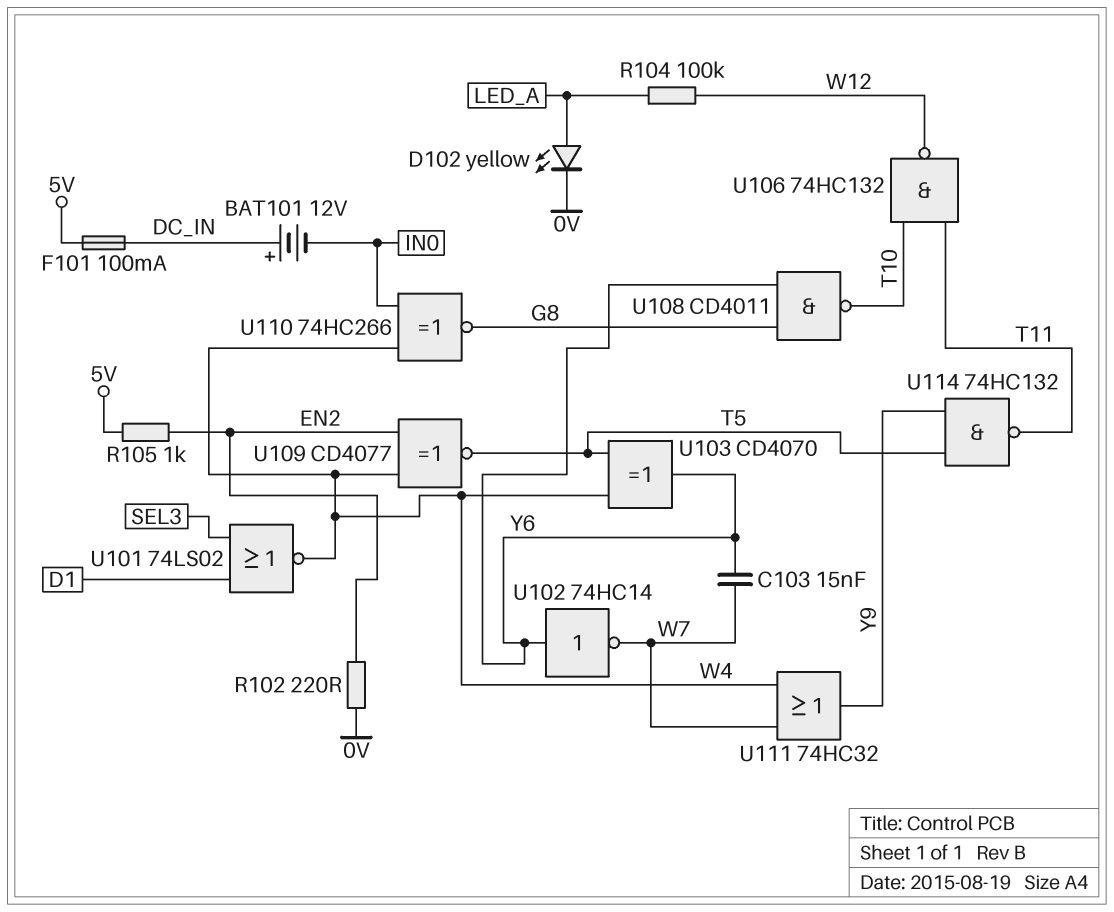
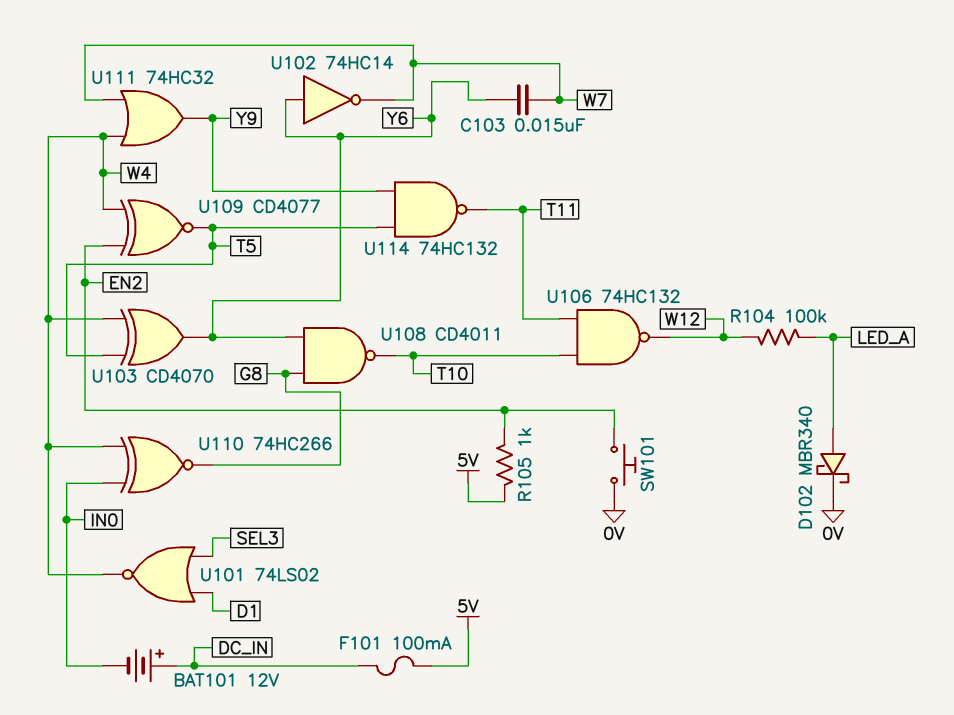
D102: LED yellow (A LED_A, K 0V) -> schottky MBR340 (A LED_A, K 0V)
R102: 220 (0V, EN2) -> none
SW101: none -> button (0V, EN2)

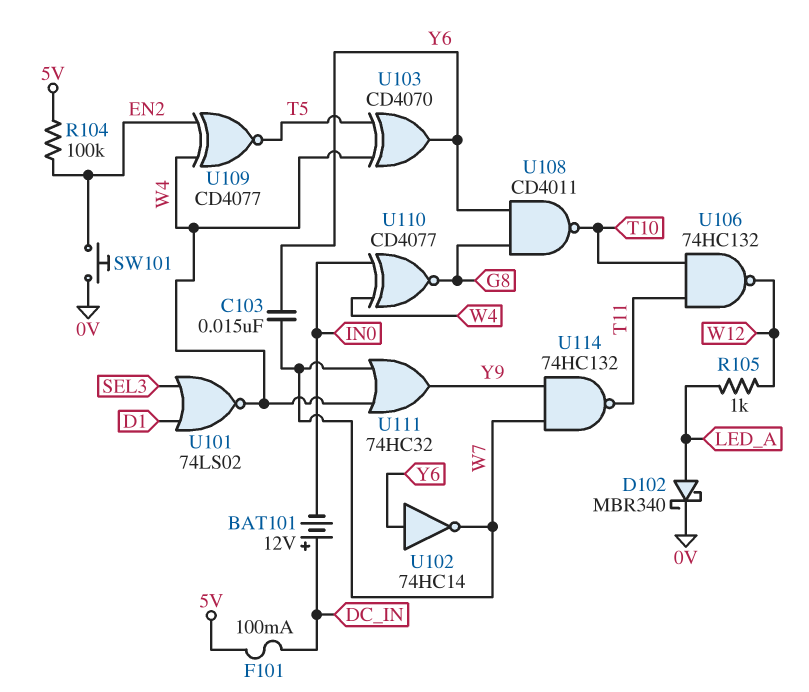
R104: 100k (LED_A, W12) -> 100k (5V, EN2)
R105: 1k (5V, EN2) -> 1k (LED_A, W12)
U110: XNOR 74HC266 (in IN0, in W4, out G8) -> XNOR CD4077 (in IN0, in W4, out G8)
U114: NAND 74HC132 (in T5, in Y9, out T11) -> NAND 74HC132 (in W7, in Y9, out T11)

